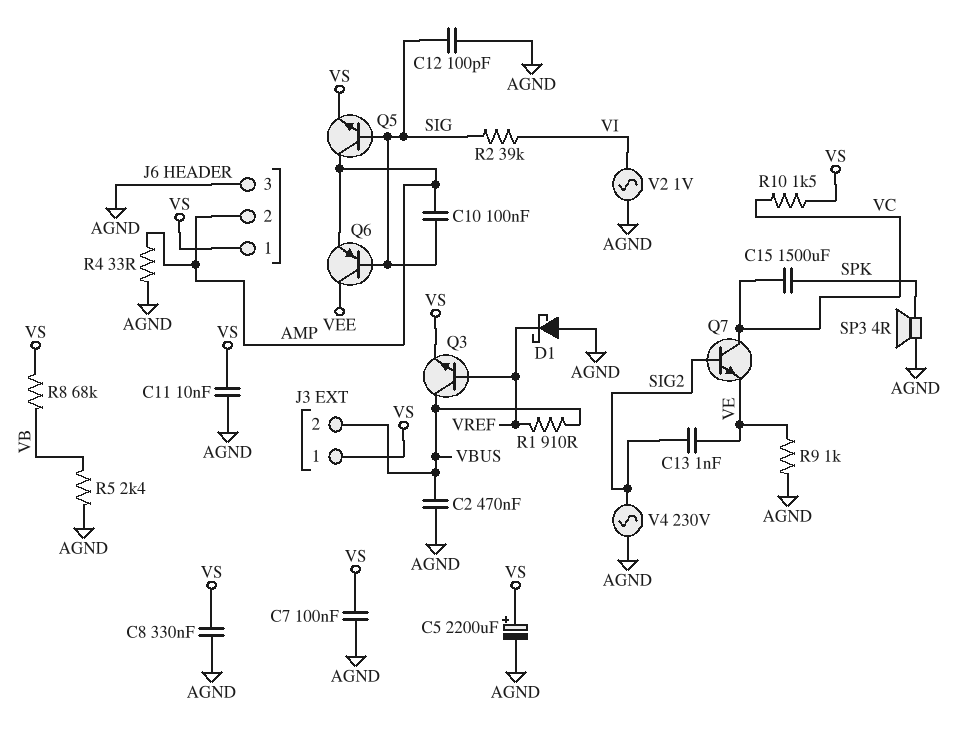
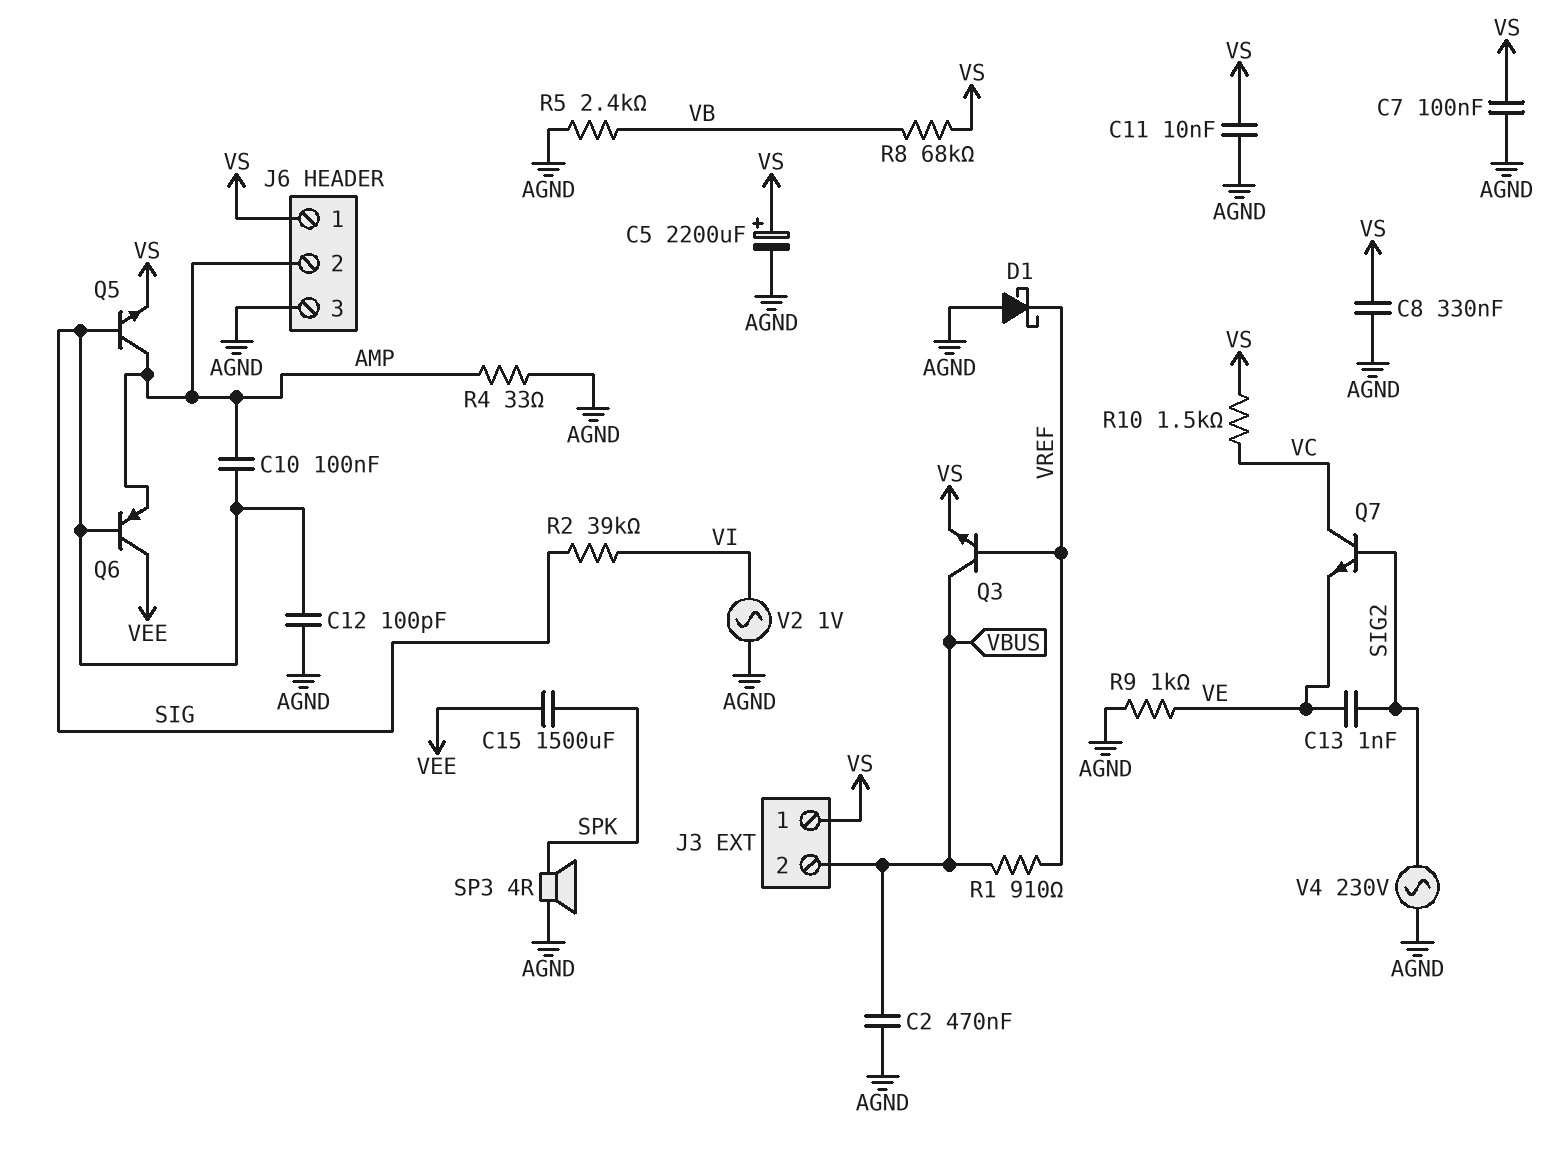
C15: 1500uF (SPK, VC) -> 1500uF (SPK, VEE)

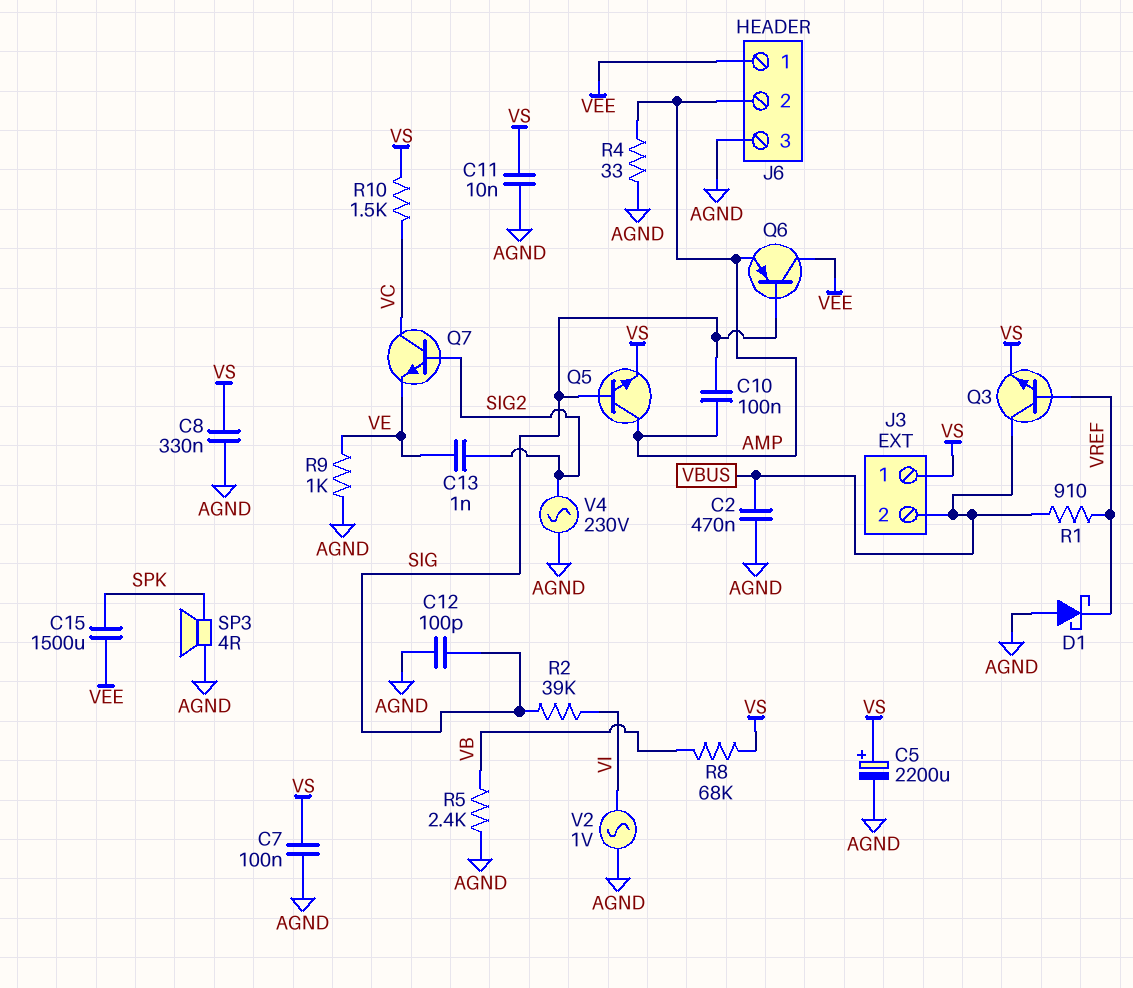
J6 pin 1: VS -> VEE

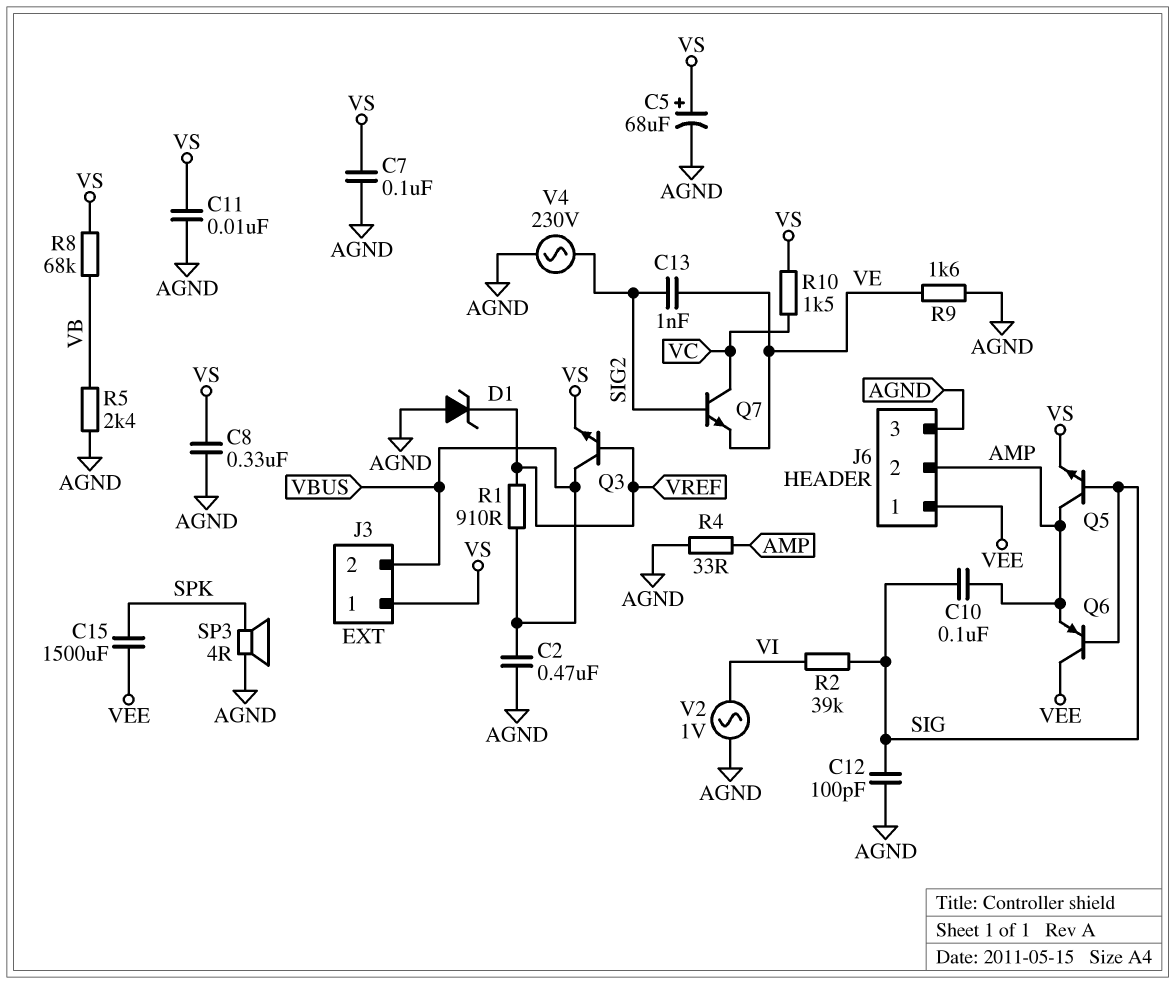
C5: 2200uF (plus VS, minus AGND) -> 68uF (plus VS, minus AGND)
D1: schottky (A AGND, K VREF) -> zener (A AGND, K VREF)
R9: 1k (AGND, VE) -> 1.6k (AGND, VE)

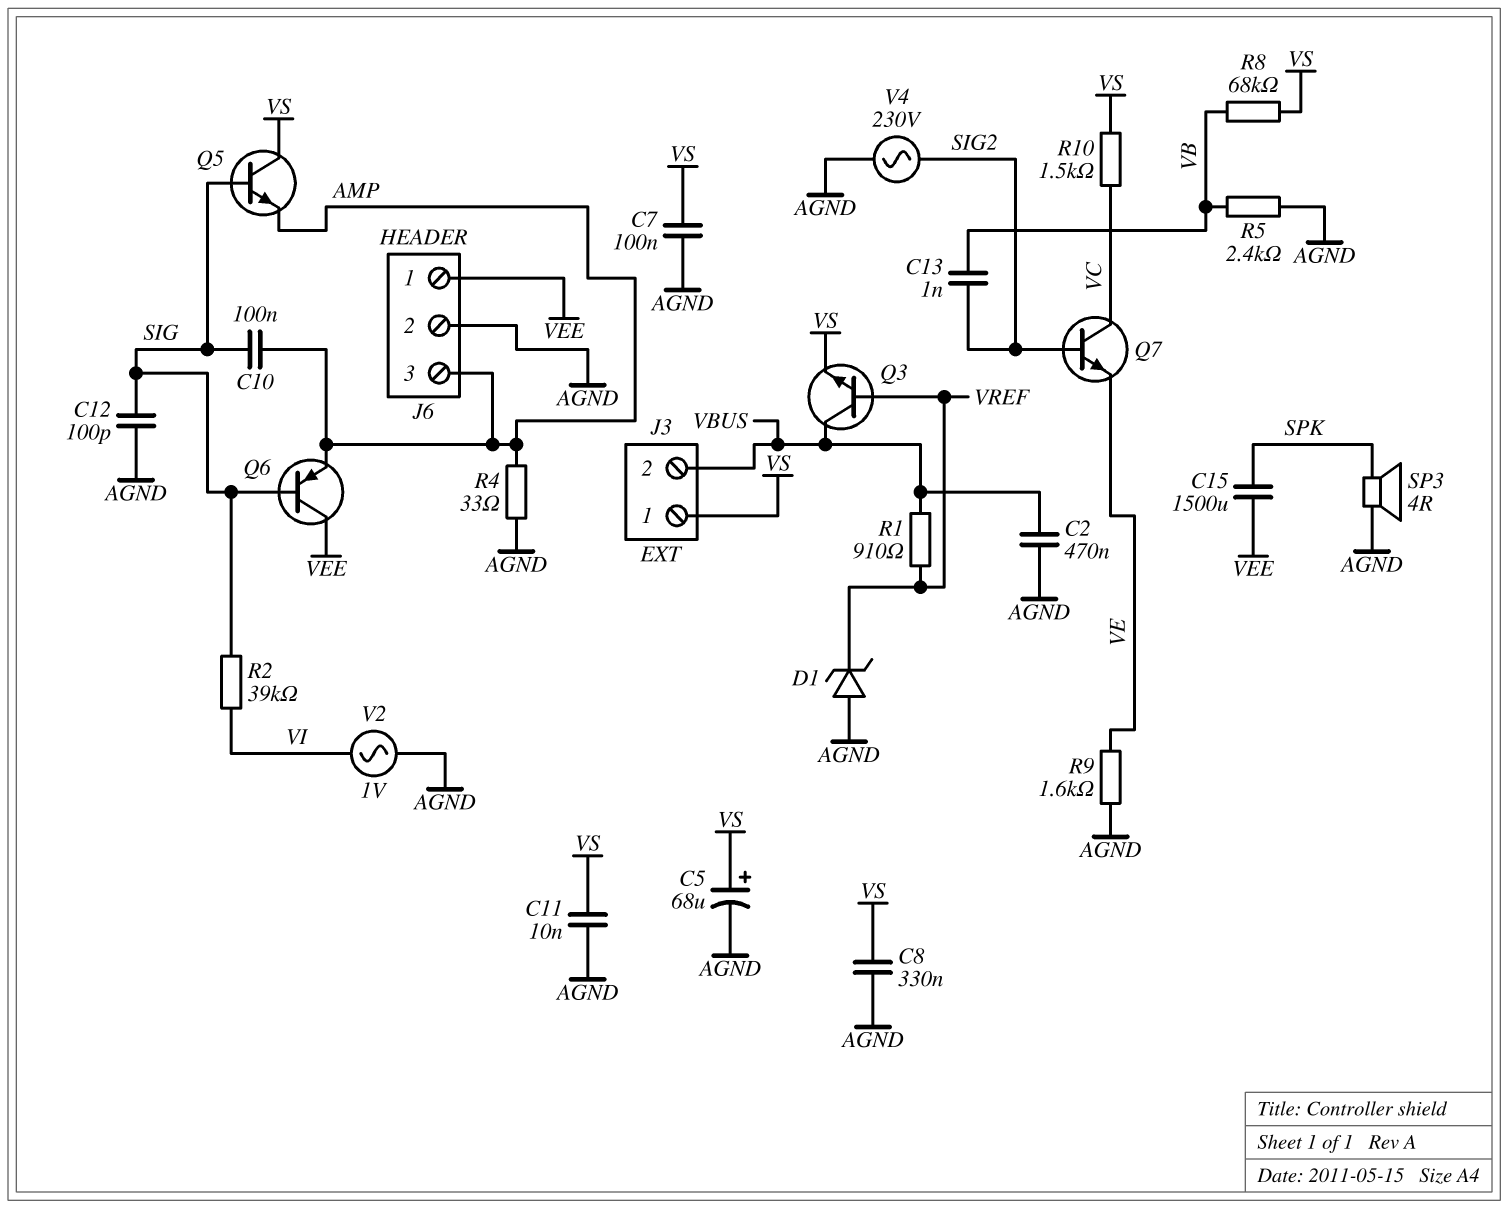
C13: 1nF (SIG2, VE) -> 1nF (SIG2, VB)
J6 pin 2: AMP -> AGND
J6 pin 3: AGND -> AMP
Q5: NPN (B SIG, C AMP, E VS) -> NPN (B SIG, C VS, E AMP)

